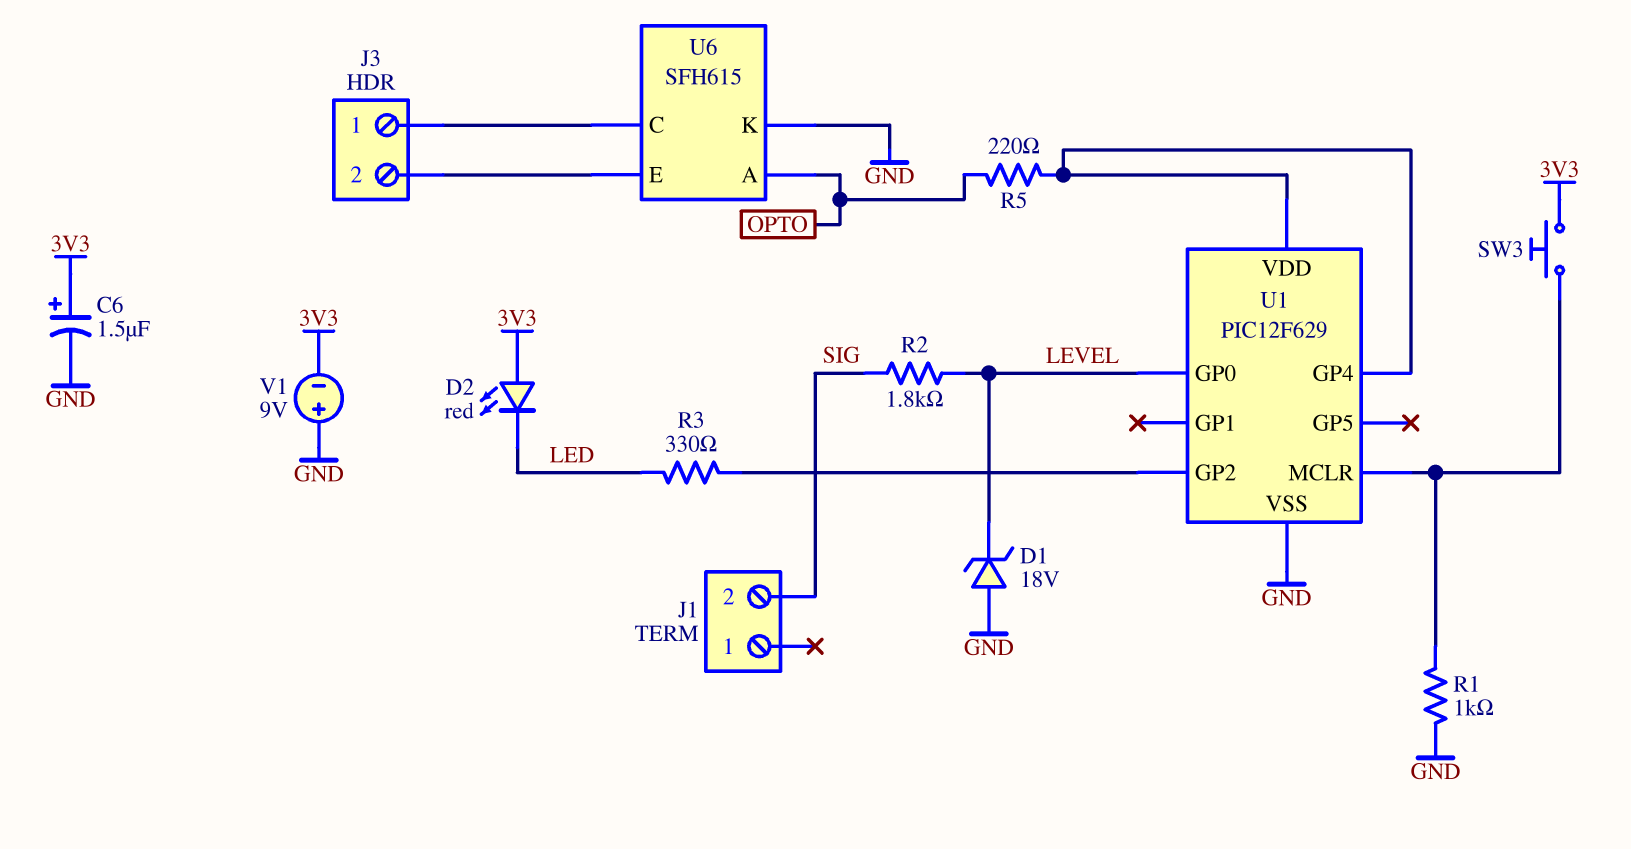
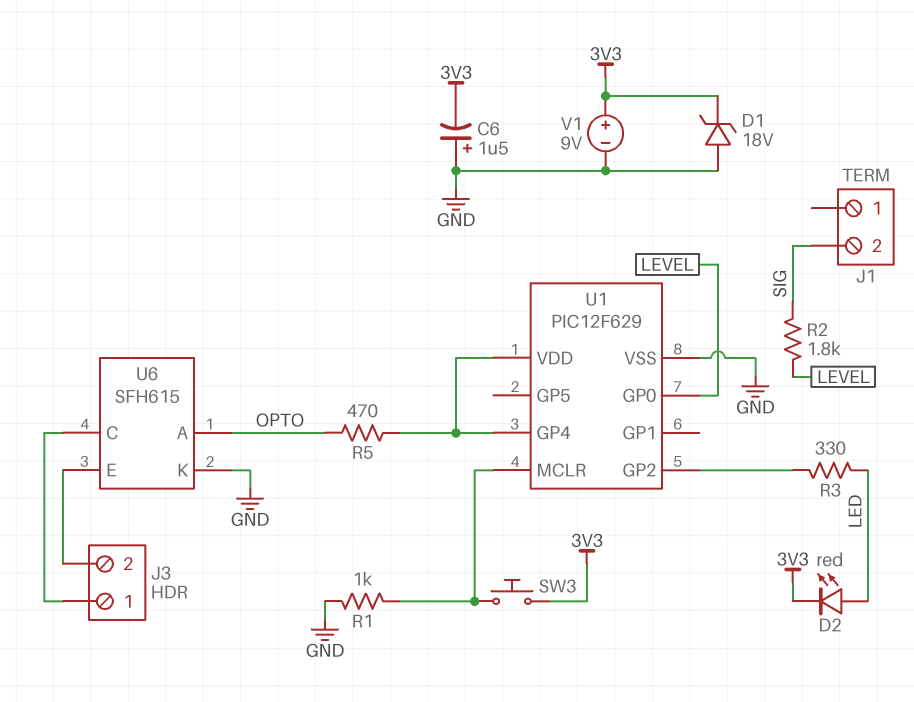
C6: 1.5uF (plus 3V3, minus GND) -> 1.5uF (plus GND, minus 3V3)
D1: zener 18V (A GND, K LEVEL) -> zener 18V (A GND, K 3V3)
D2: LED red (A 3V3, K LED) -> LED red (A LED, K 3V3)
R5: 220 (OPTO, U1/GP4) -> 470 (OPTO, U1/GP4)
V1: 9V (plus GND, minus 3V3) -> 9V (plus 3V3, minus GND)

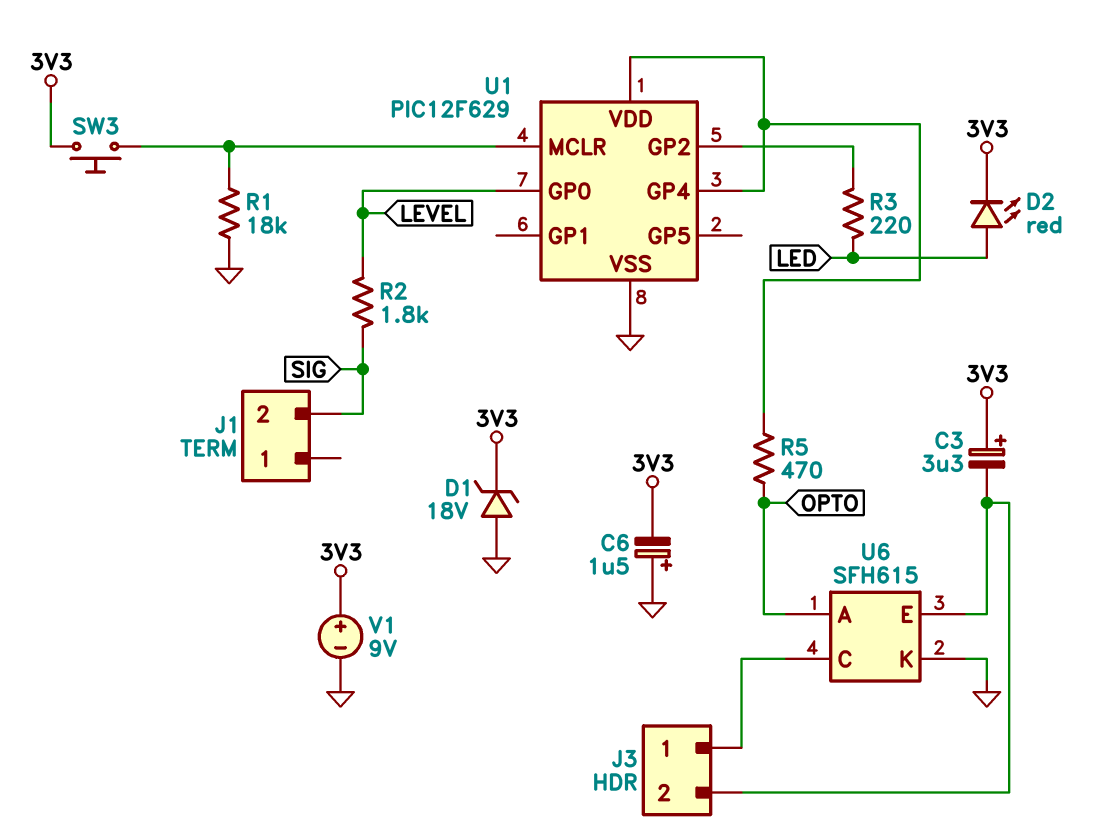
C3: none -> 3.3uF (plus 3V3, minus J3/2)
R1: 1k (GND, U1/MCLR) -> 18k (GND, U1/MCLR)
R3: 330 (LED, U1/GP2) -> 220 (LED, U1/GP2)

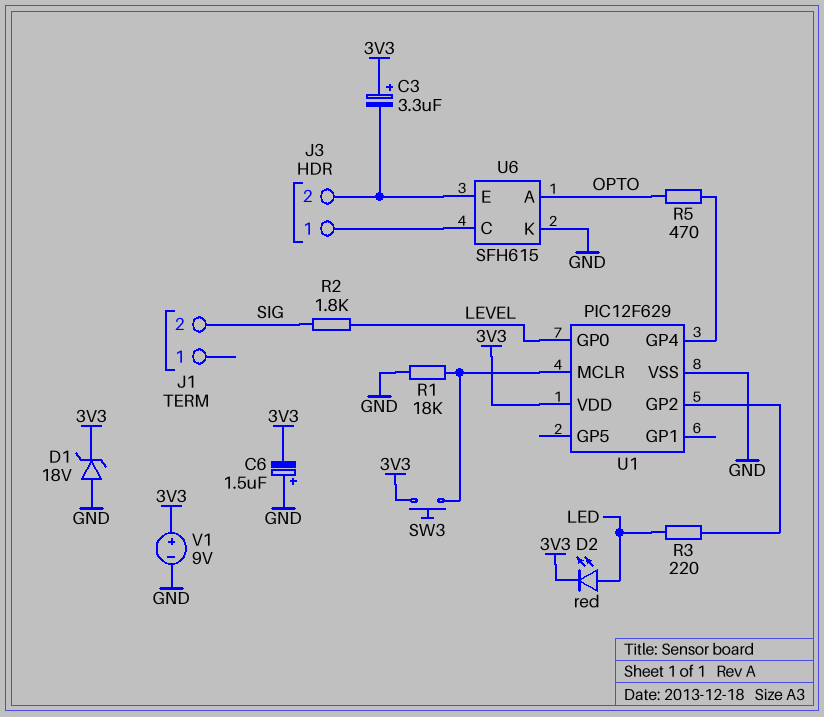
U1 pin VDD: U1/GP4 -> 3V3

